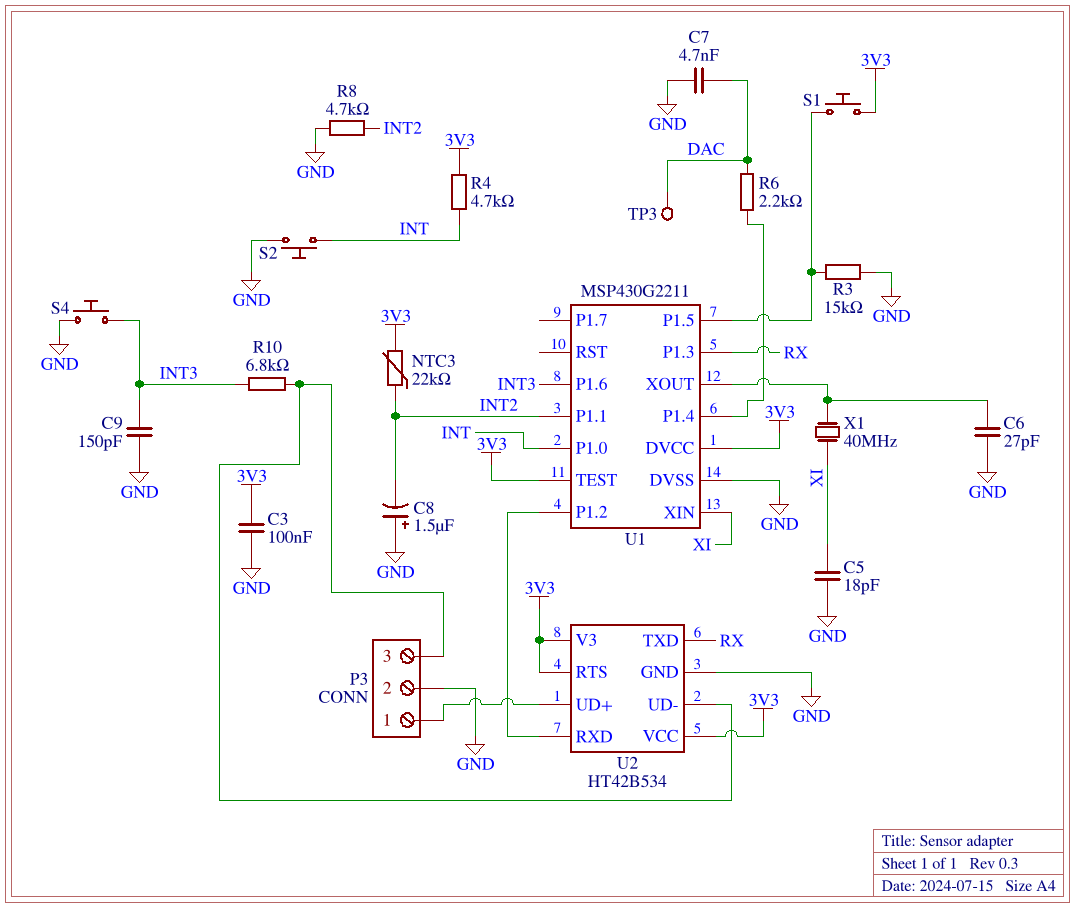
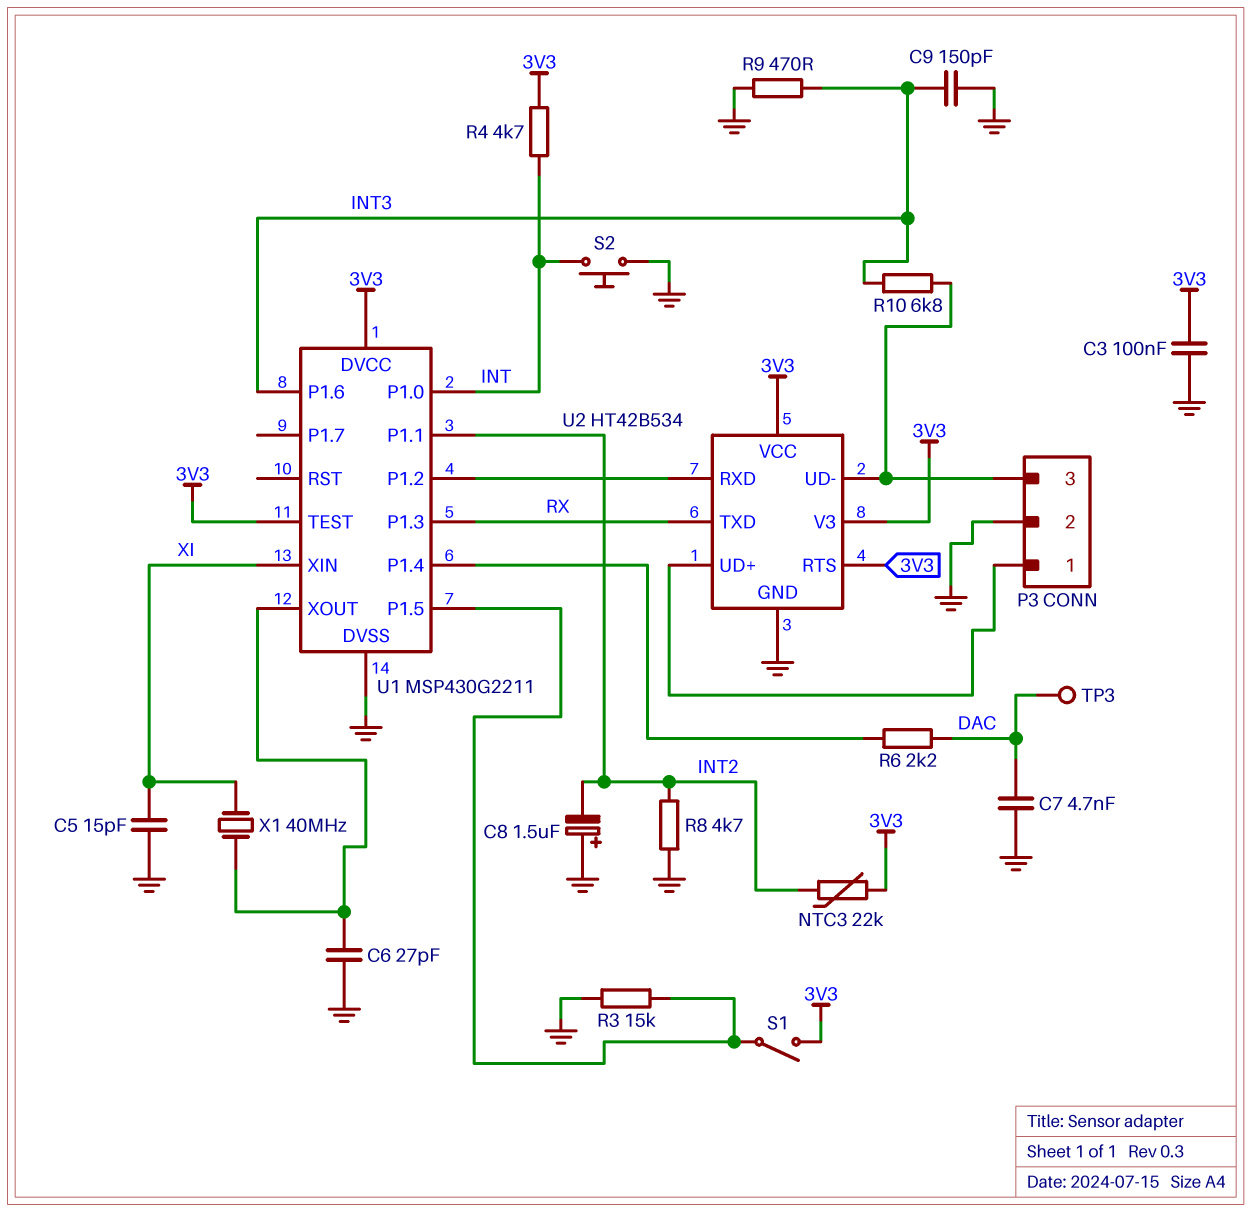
C5: 18pF (GND, XI) -> 15pF (GND, XI)
R9: none -> 470 (GND, INT3)
S1: button (3V3, U1/P1.5) -> switch (3V3, U1/P1.5)
S4: button (GND, INT3) -> none

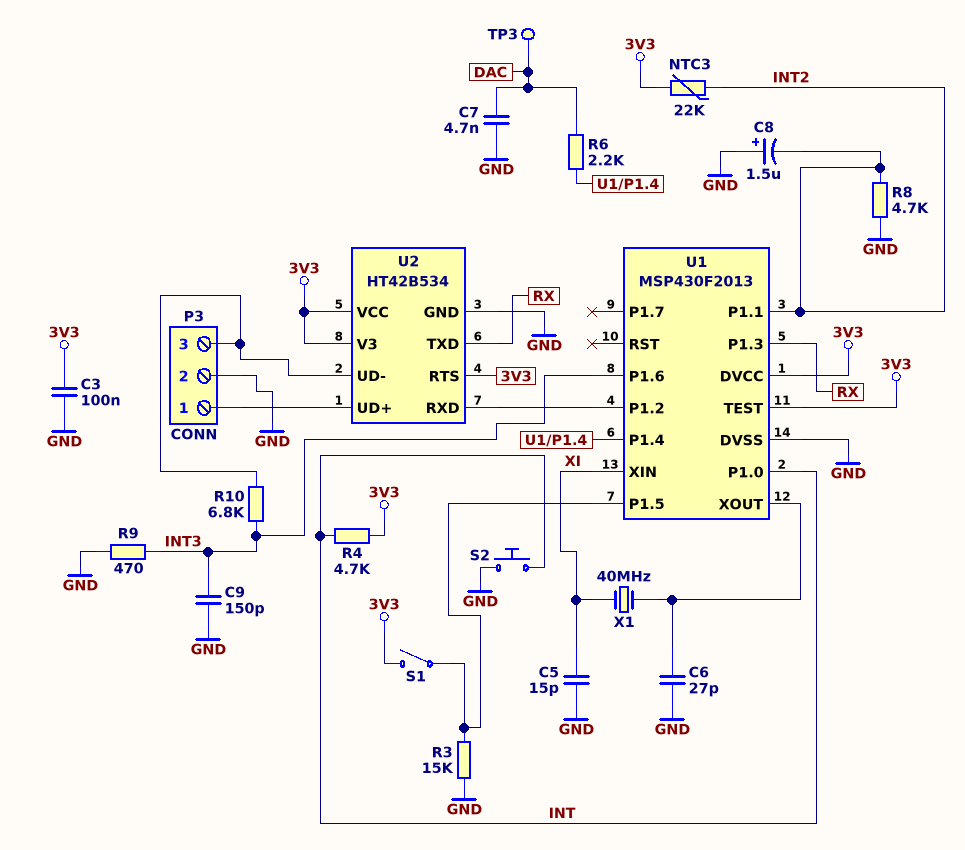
U1: MSP430G2211 -> MSP430F2013

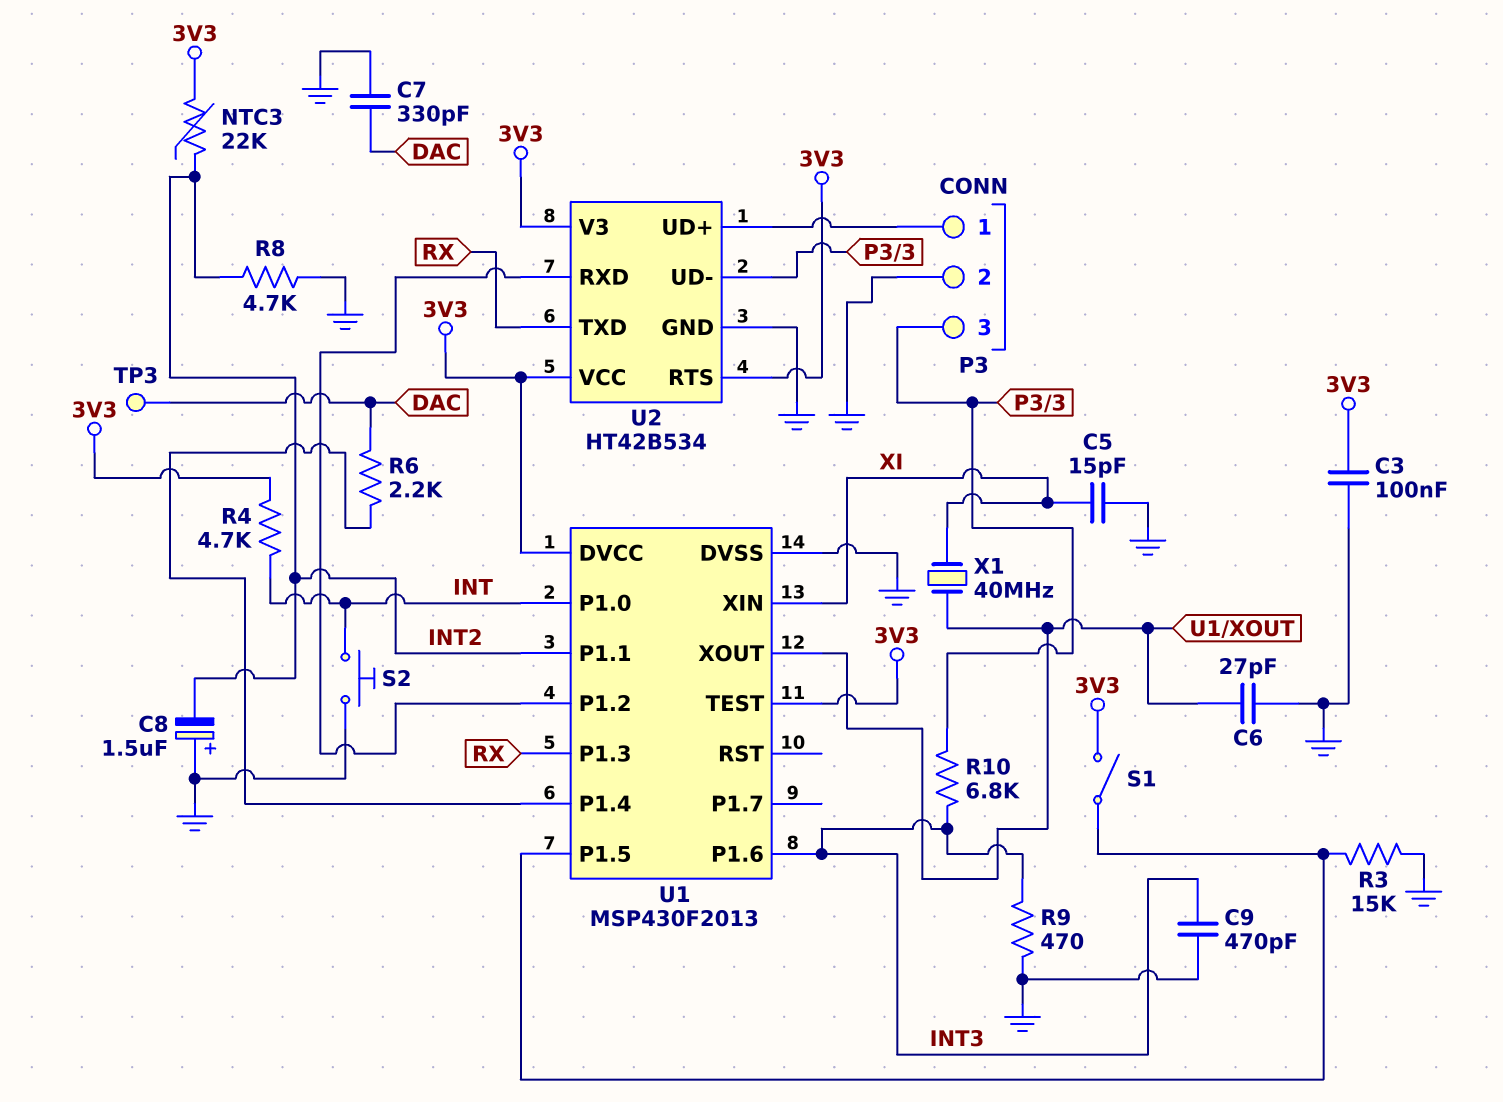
C7: 4.7nF (DAC, GND) -> 330pF (DAC, GND)
C9: 150pF (GND, INT3) -> 470pF (GND, INT3)

